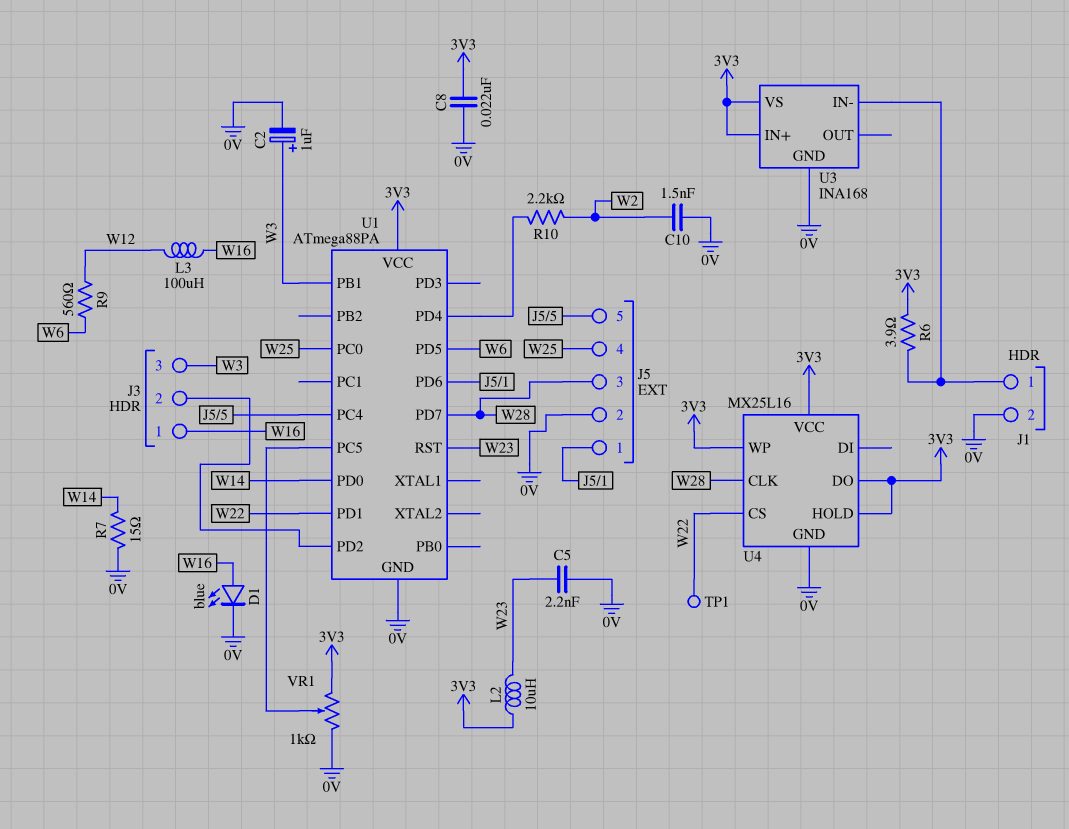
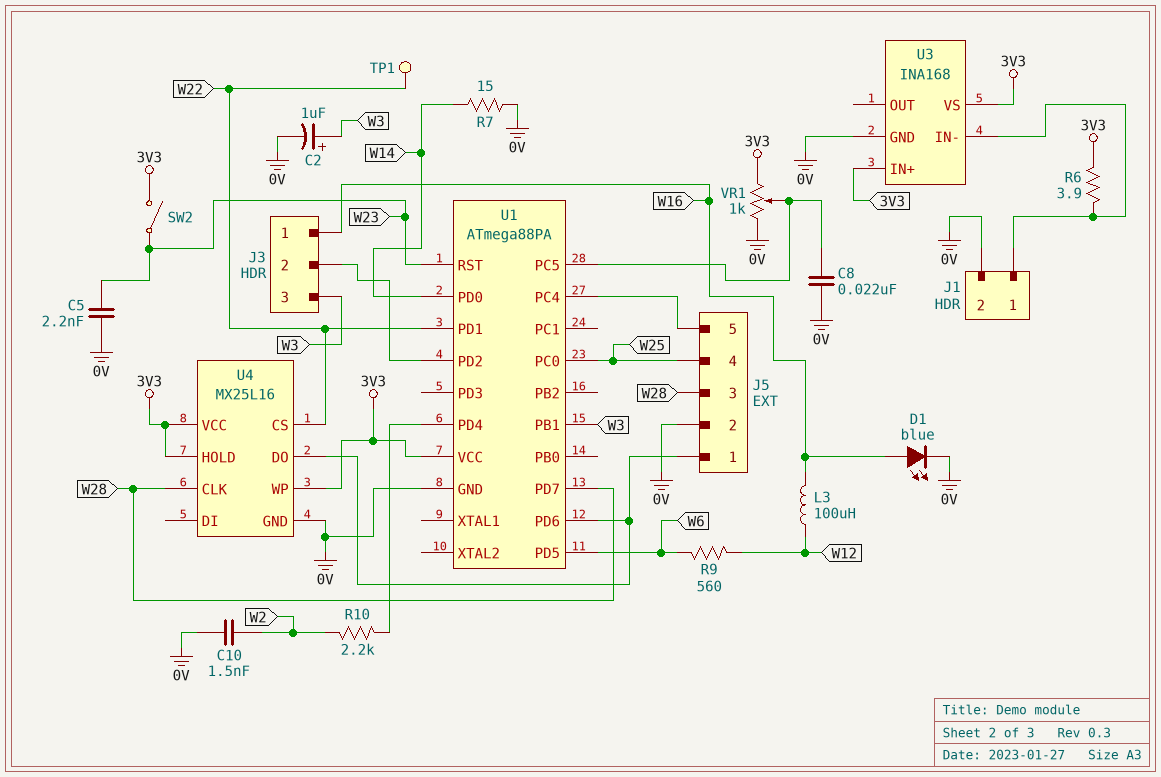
C8: 22nF (0V, 3V3) -> 22nF (0V, U1/PC5)
L2: 10uH (3V3, W23) -> none
SW2: none -> switch (3V3, W23)
U4 pin DO: 3V3 -> J5/1

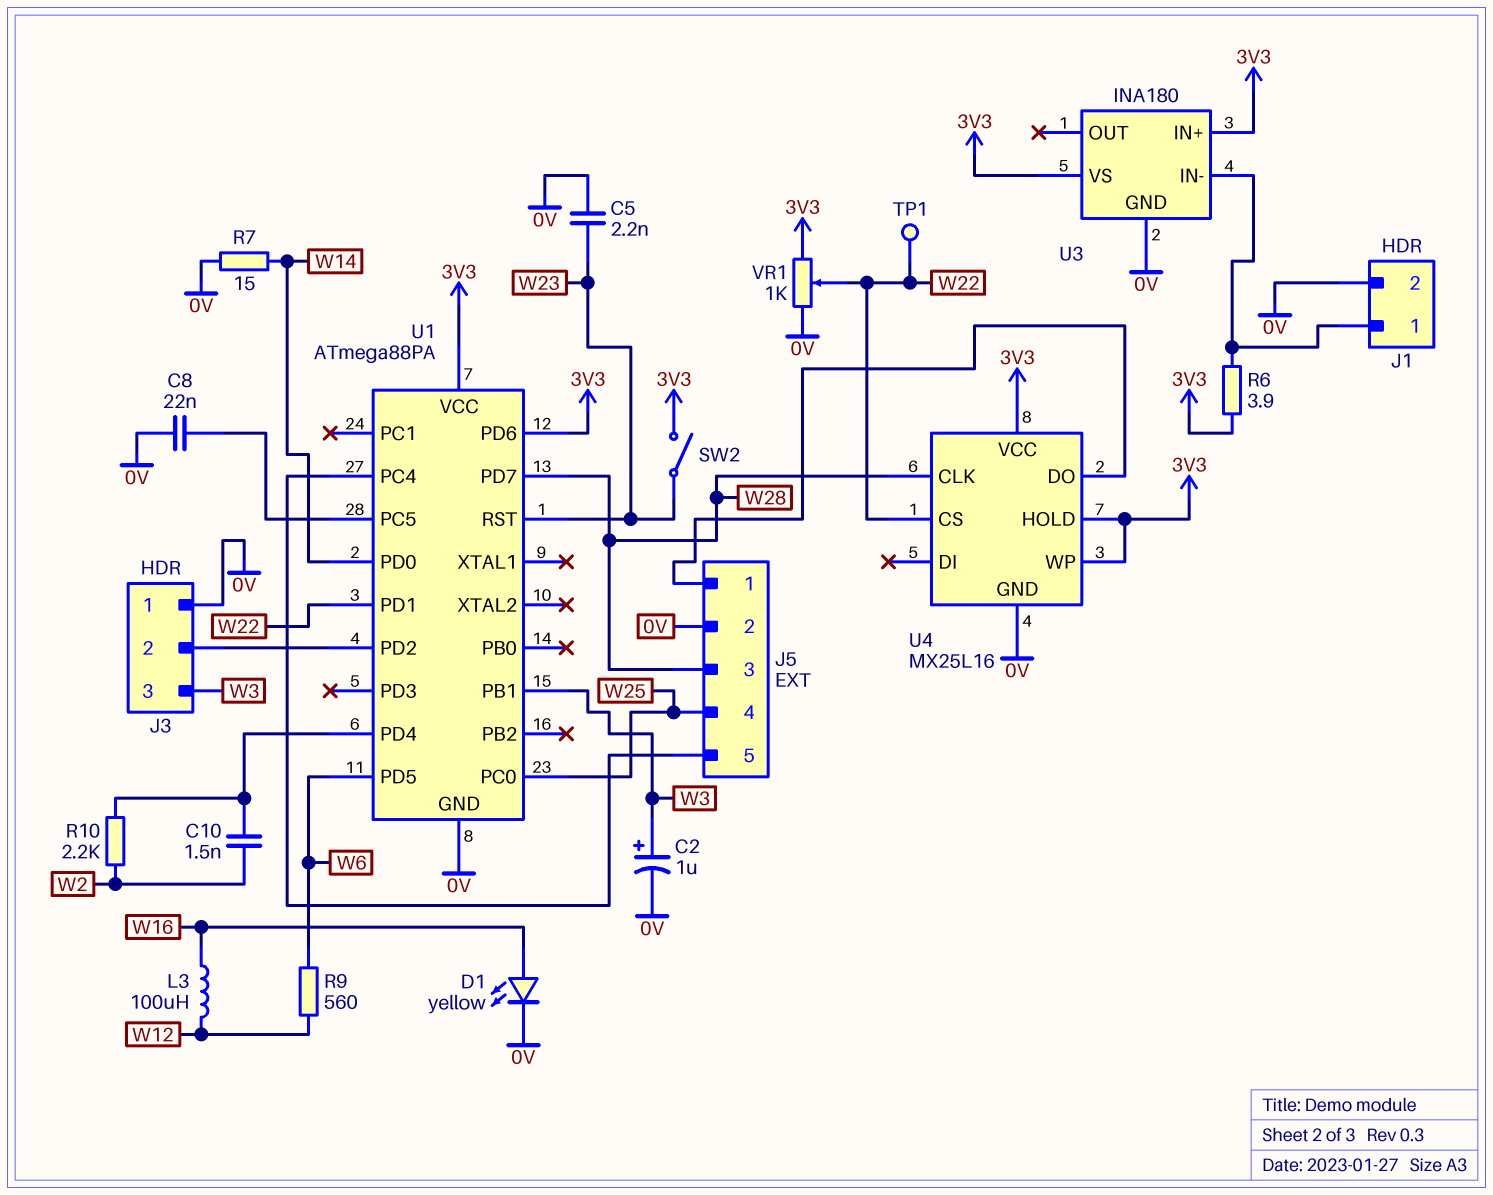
C10: 1.5nF (0V, W2) -> 1.5nF (U1/PD4, W2)
D1: LED blue (A W16, K 0V) -> LED yellow (A W16, K 0V)
J3 pin 1: W16 -> 0V
U1 pin PD6: J5/1 -> 3V3
U3: INA168 -> INA180
VR1: 1k (0V, 3V3, wiper U1/PC5) -> 1k (0V, 3V3, wiper W22)

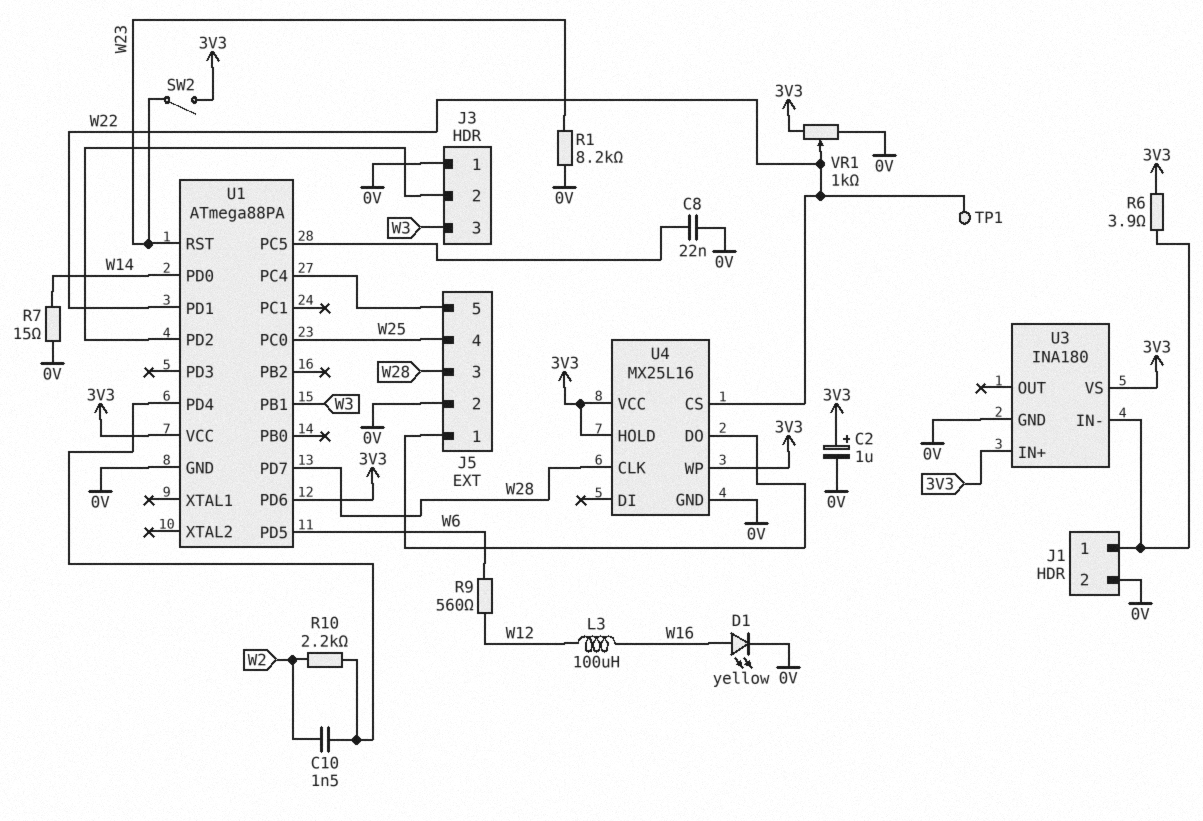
C2: 1uF (plus W3, minus 0V) -> 1uF (plus 3V3, minus 0V)
C5: 2.2nF (0V, W23) -> none
R1: none -> 8.2k (0V, W23)

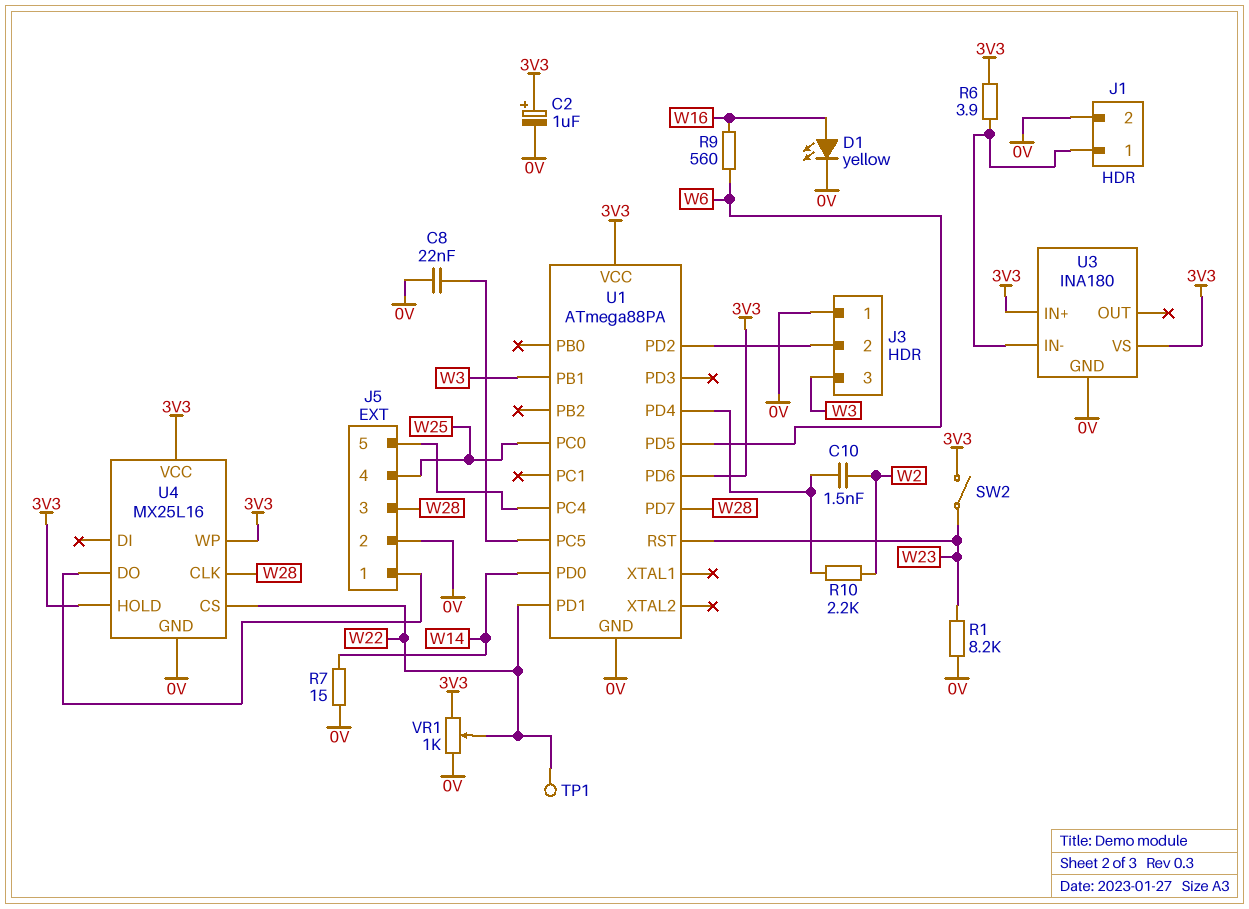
L3: 100uH (W12, W16) -> none
R9: 560 (W6, W12) -> 560 (W6, W16)

